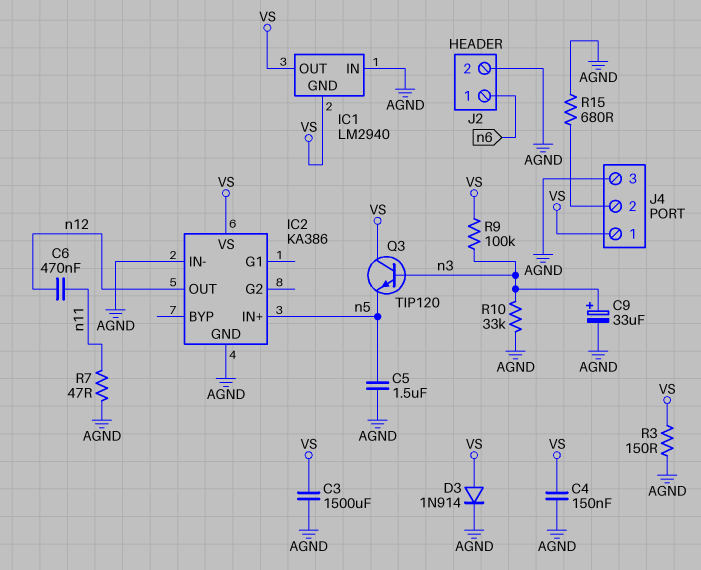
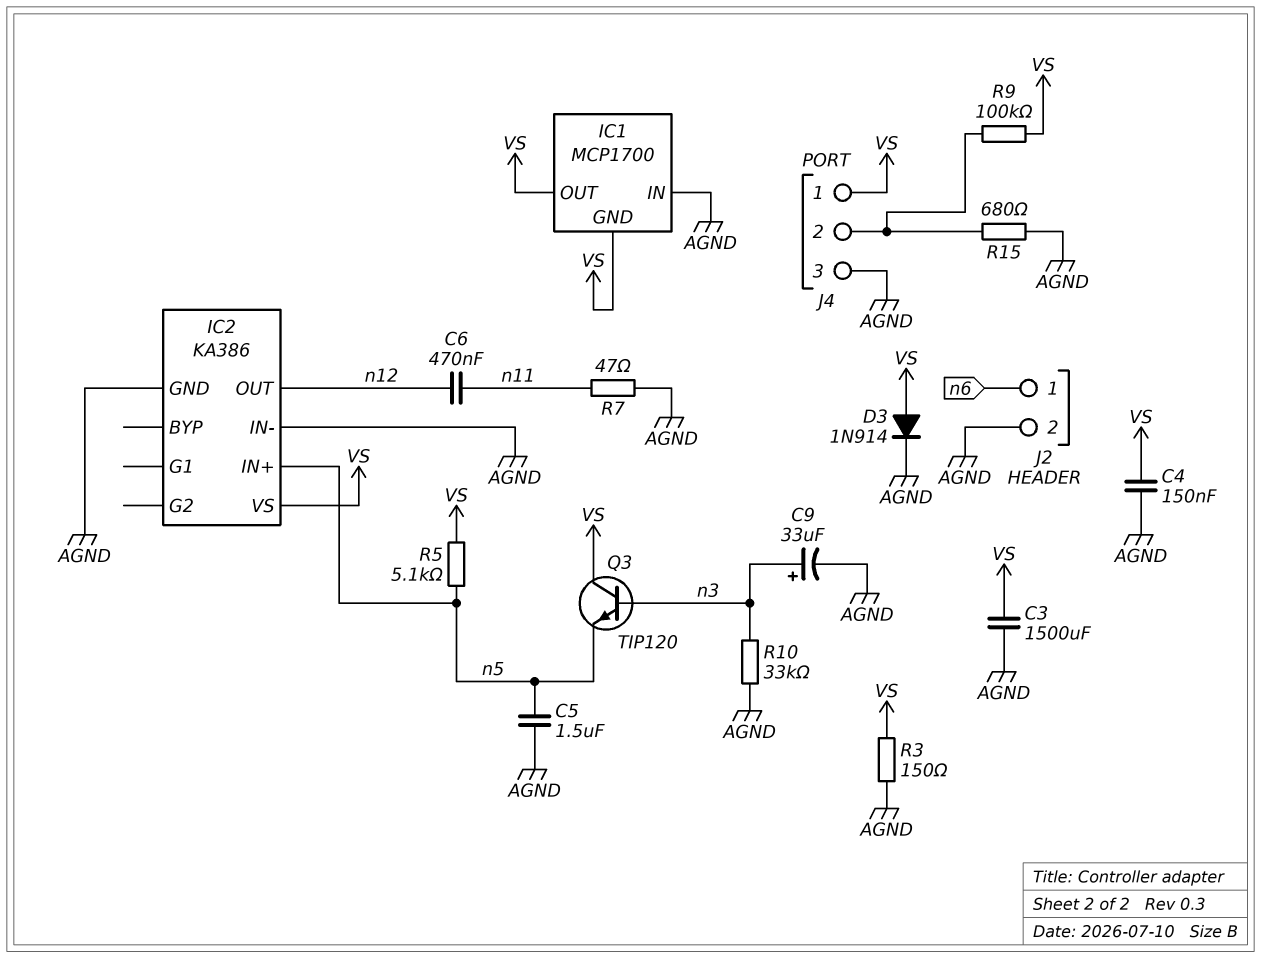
IC1: LM2940 -> MCP1700
R5: none -> 5.1k (VS, n5)
R9: 100k (VS, n3) -> 100k (J4/2, VS)

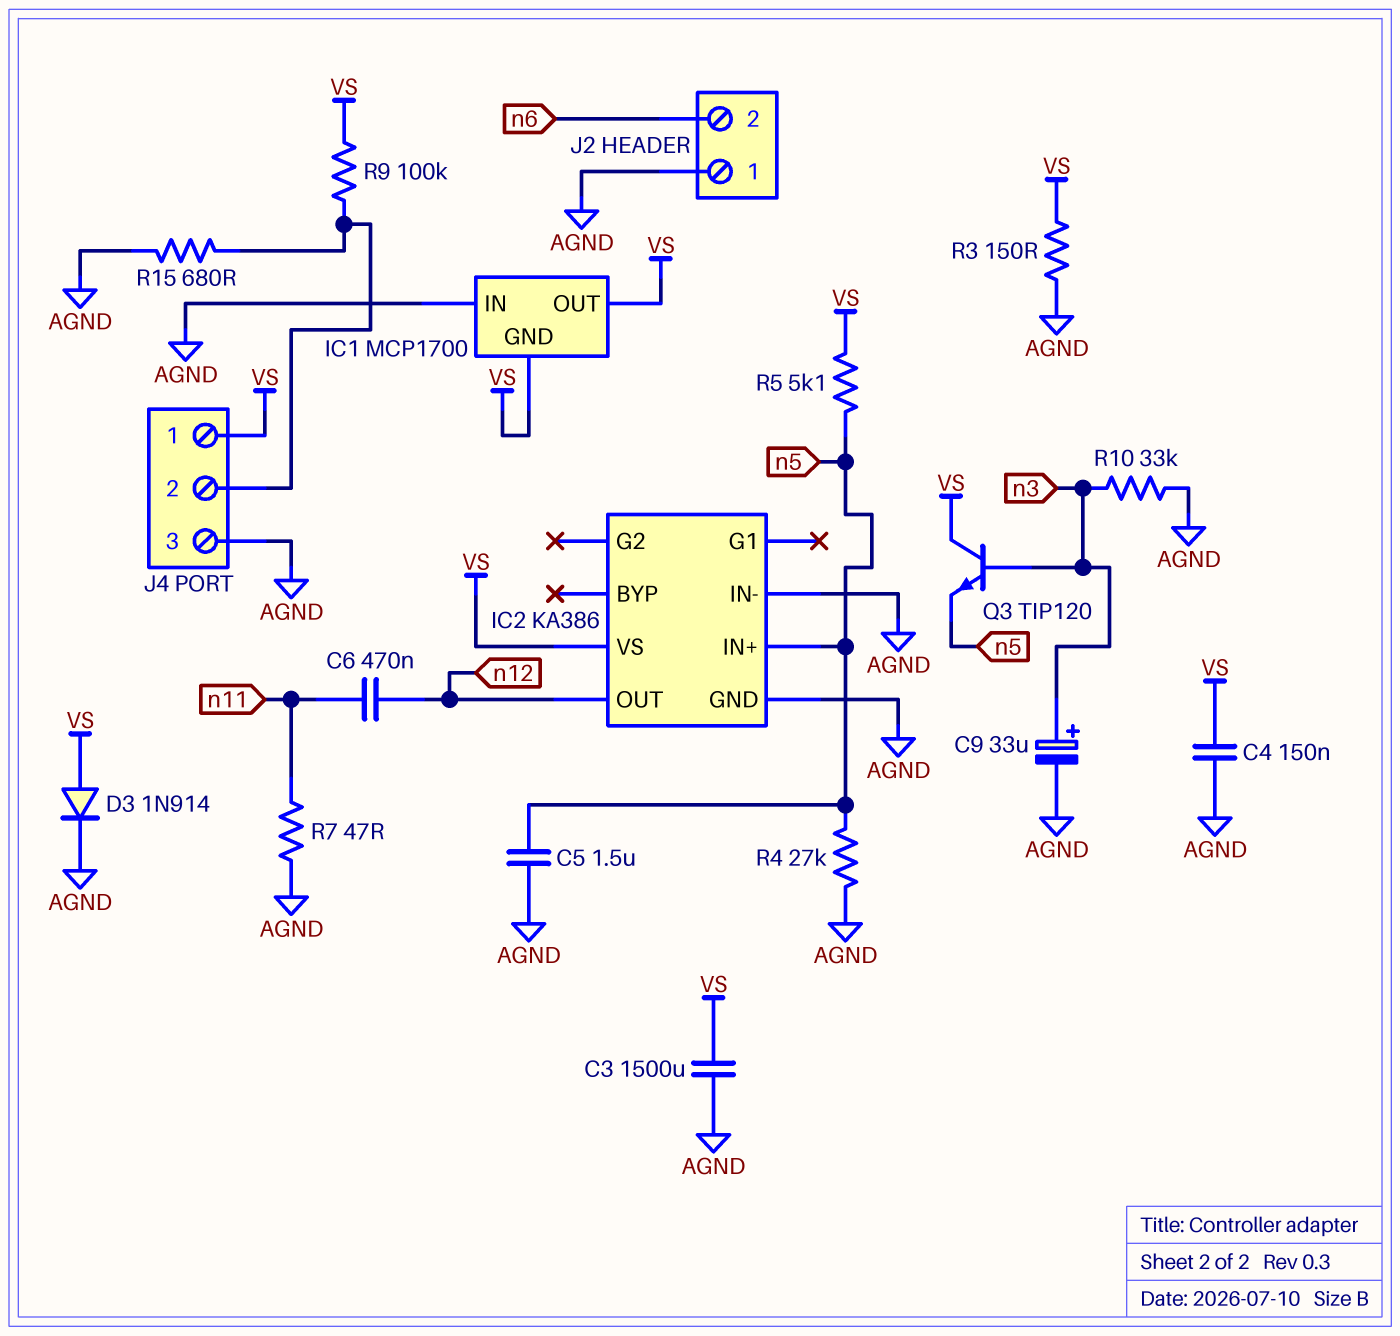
J2 pin 1: n6 -> AGND
J2 pin 2: AGND -> n6
R4: none -> 27k (AGND, n5)

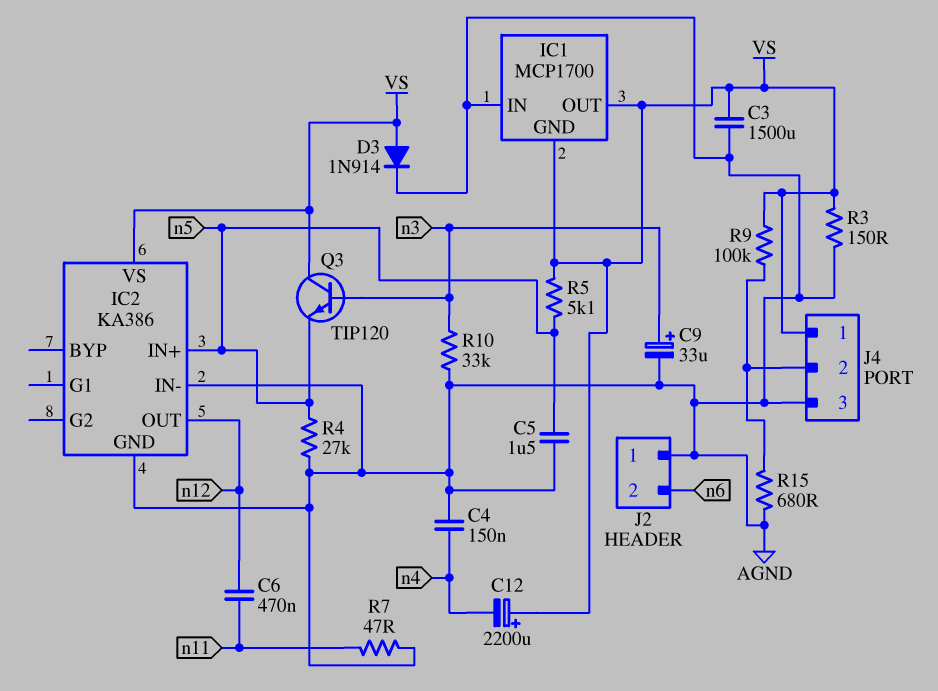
C4: 150nF (AGND, VS) -> 150nF (AGND, n4)
C12: none -> 2200uF (plus VS, minus n4)

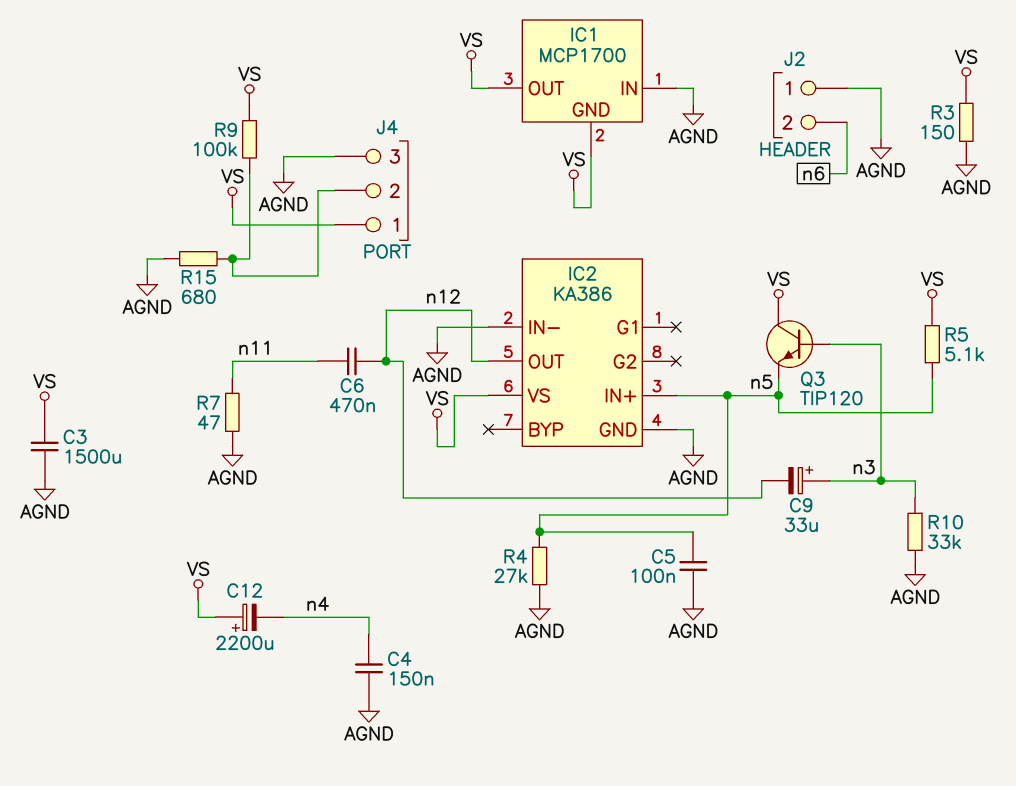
C5: 1.5uF (AGND, n5) -> 100nF (AGND, n5)
C9: 33uF (plus n3, minus AGND) -> 33uF (plus n3, minus n12)
D3: diode 1N914 (A VS, K AGND) -> none

